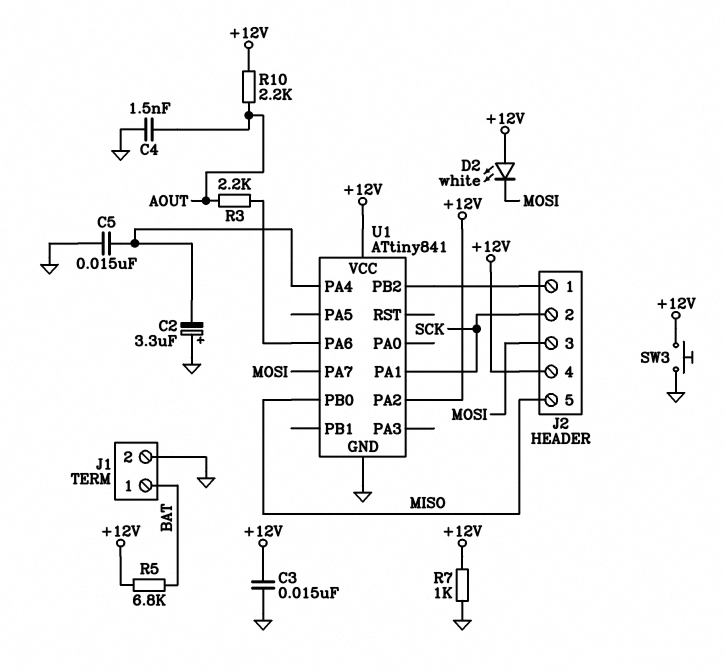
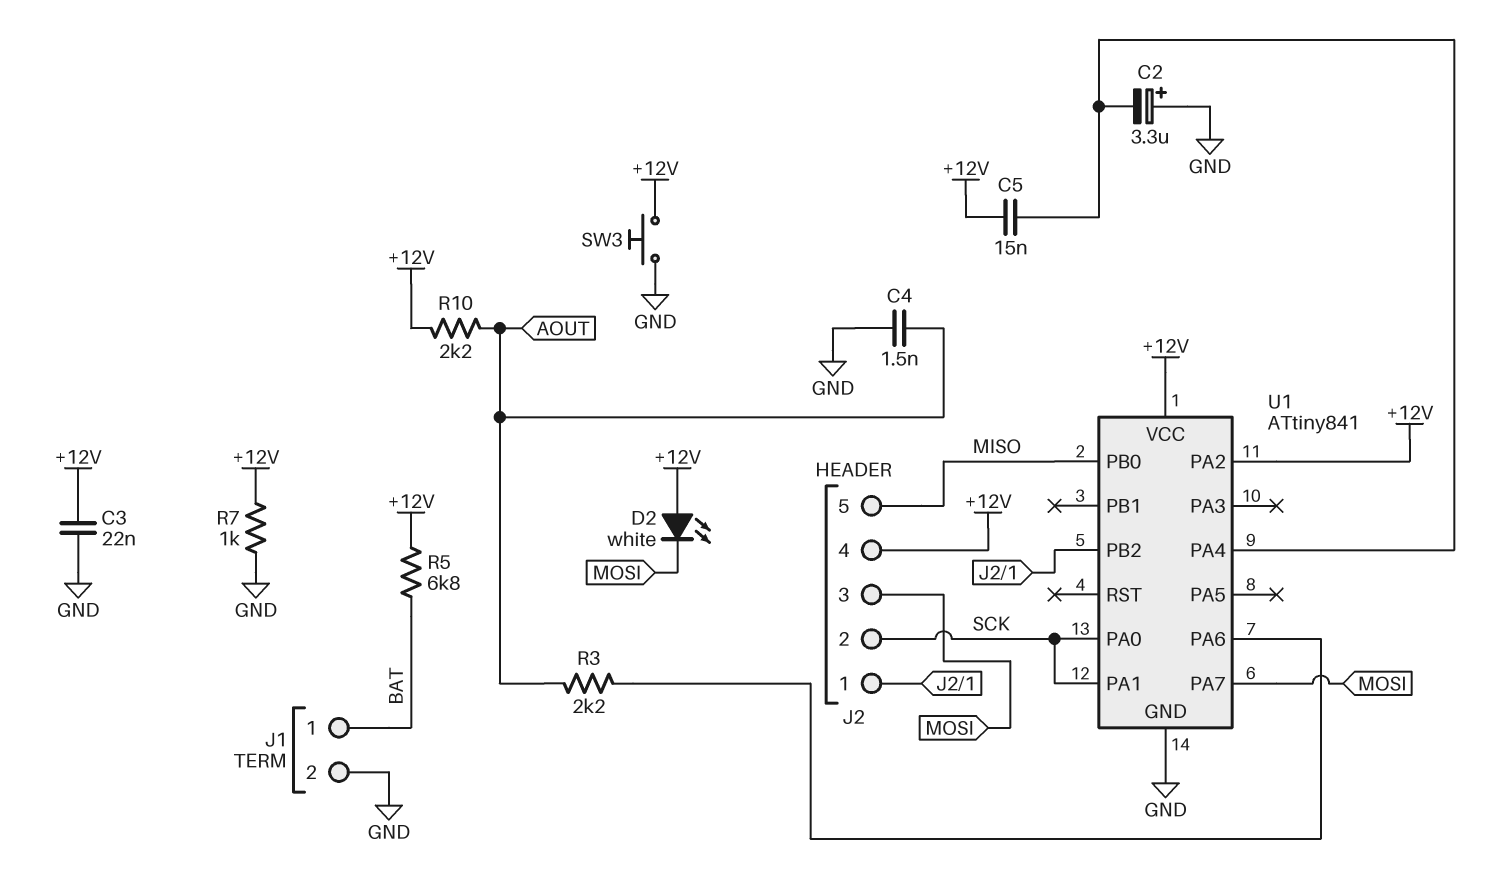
C3: 15nF (+12V, GND) -> 22nF (+12V, GND)
C5: 15nF (GND, U1/PA4) -> 15nF (+12V, U1/PA4)
U1 pin PA0: none -> SCK

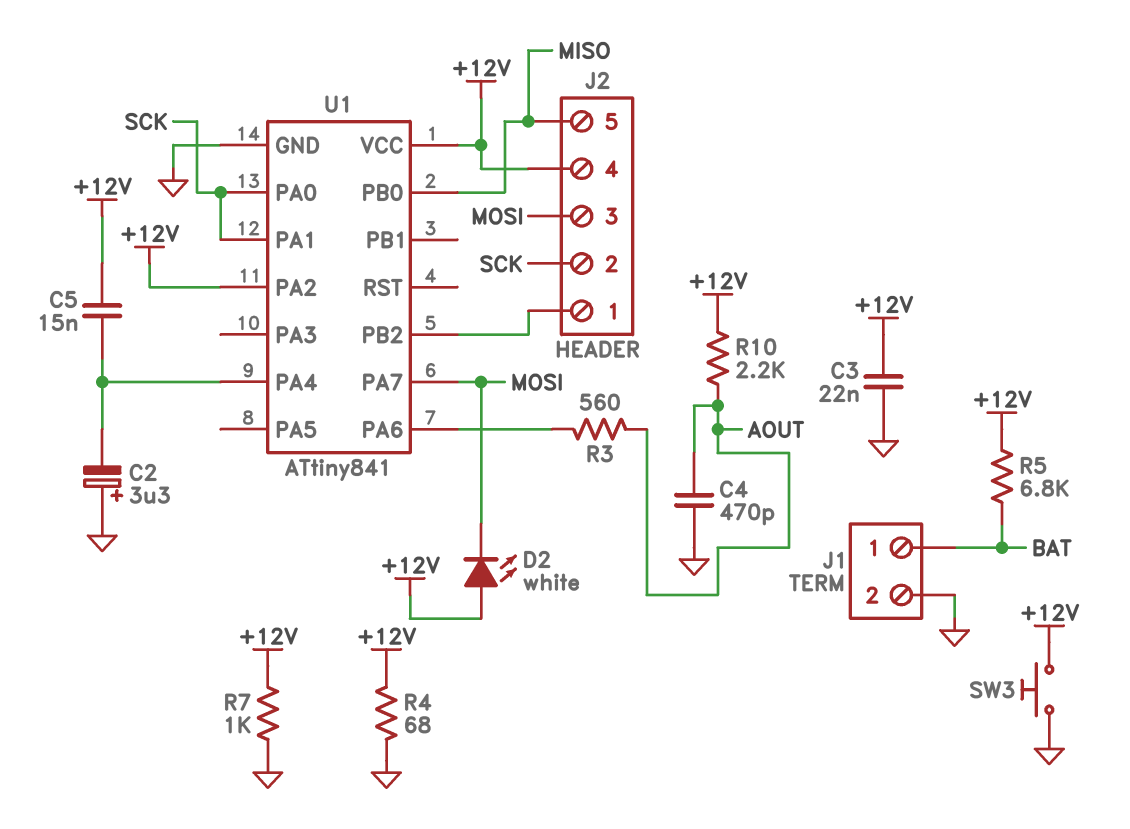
C4: 1.5nF (AOUT, GND) -> 470pF (AOUT, GND)
R3: 2.2k (AOUT, U1/PA6) -> 560 (AOUT, U1/PA6)
R4: none -> 68 (+12V, GND)

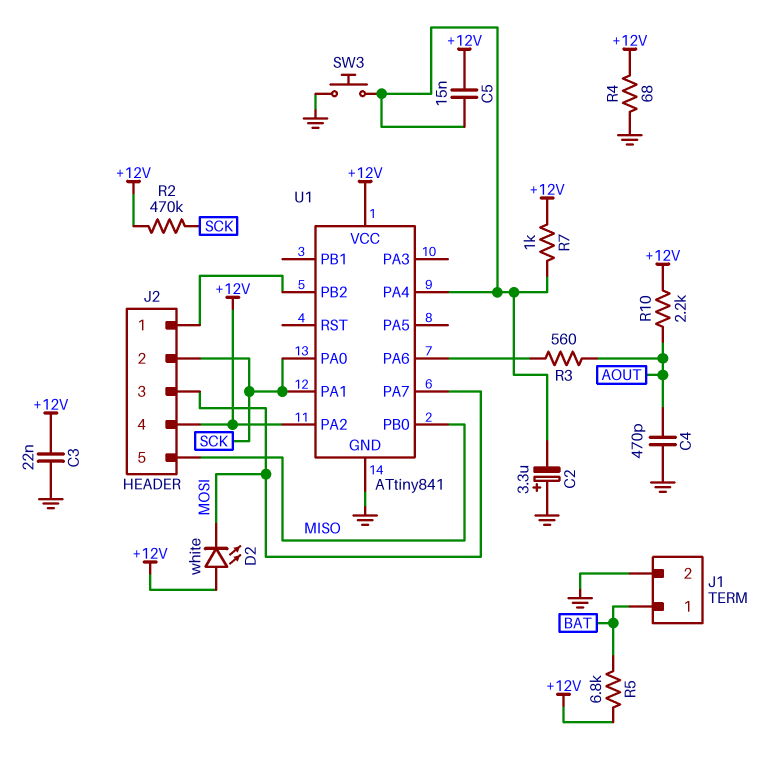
R2: none -> 470k (+12V, SCK)
R7: 1k (+12V, GND) -> 1k (+12V, U1/PA4)
SW3: button (+12V, GND) -> button (GND, U1/PA4)

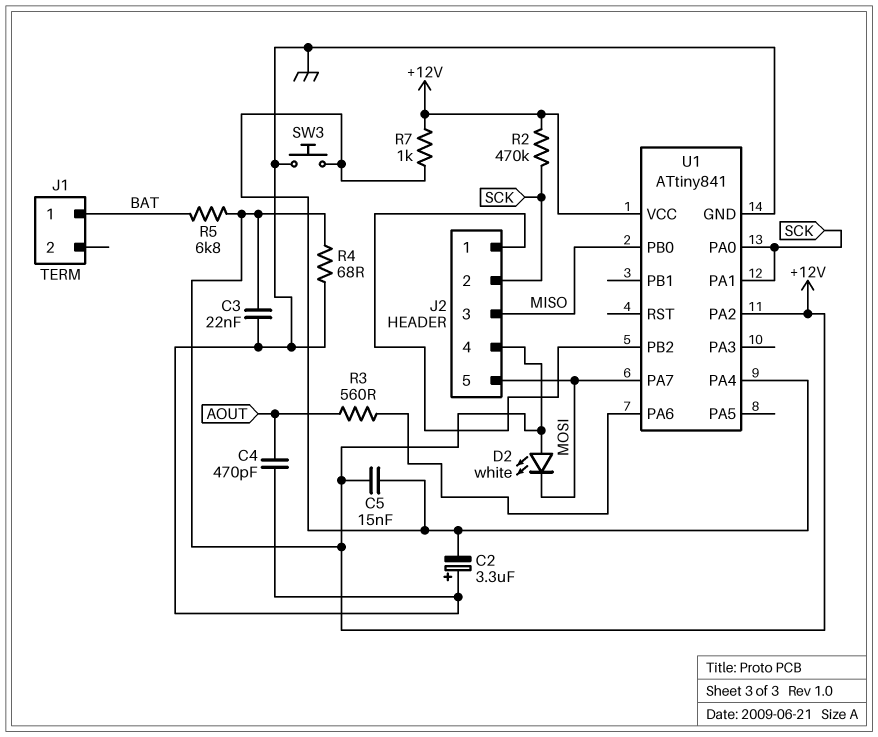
J1 pin 2: GND -> none
J2 pin 3: MOSI -> MISO
J2 pin 5: MISO -> MOSI
R10: 2.2k (+12V, AOUT) -> none

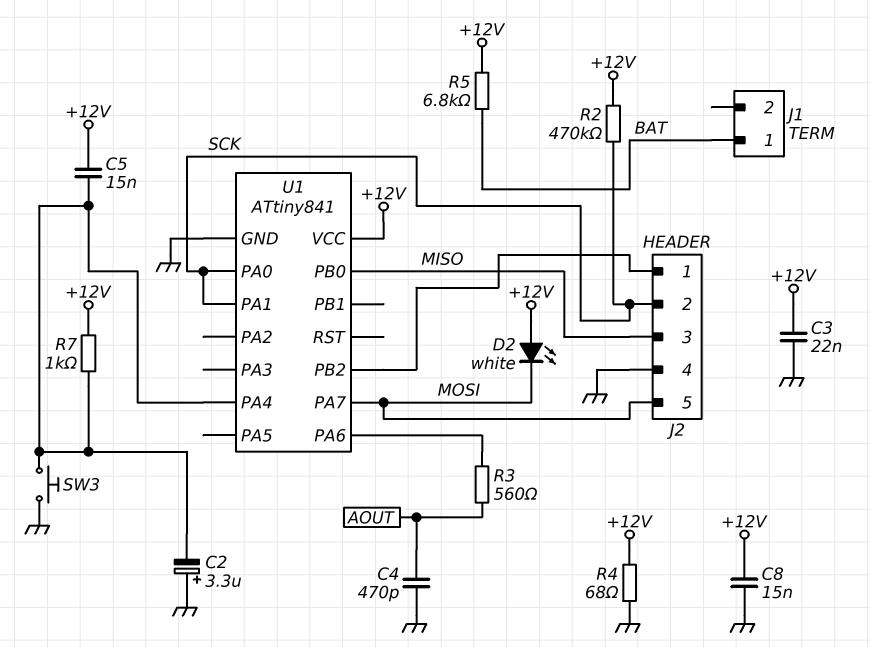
C8: none -> 15nF (+12V, GND)
J2 pin 4: +12V -> GND
U1 pin PA2: +12V -> none

